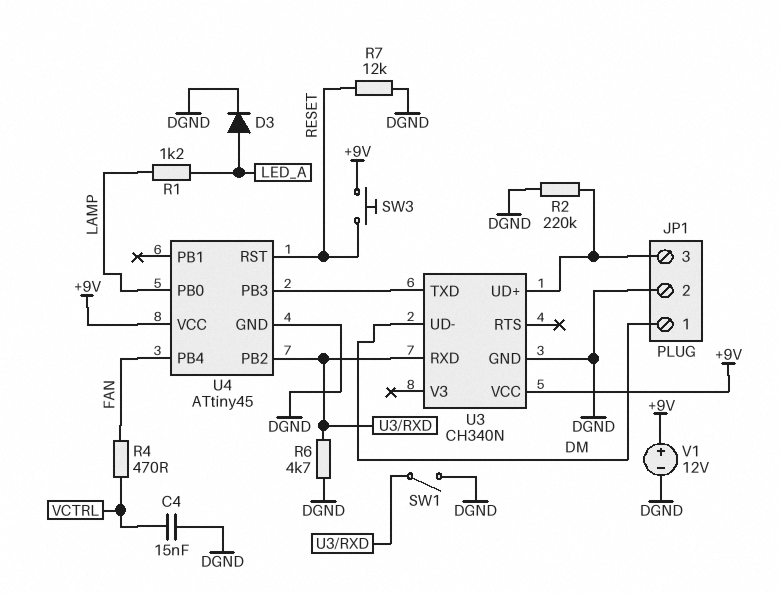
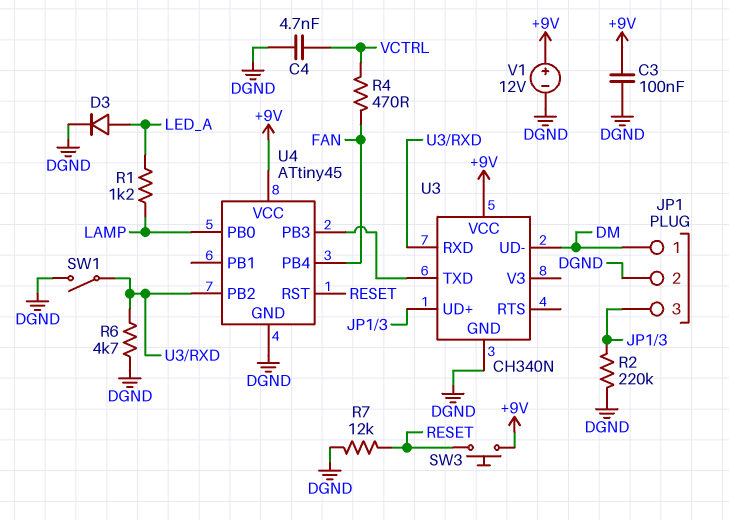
C3: none -> 100nF (+9V, DGND)
C4: 15nF (DGND, VCTRL) -> 4.7nF (DGND, VCTRL)

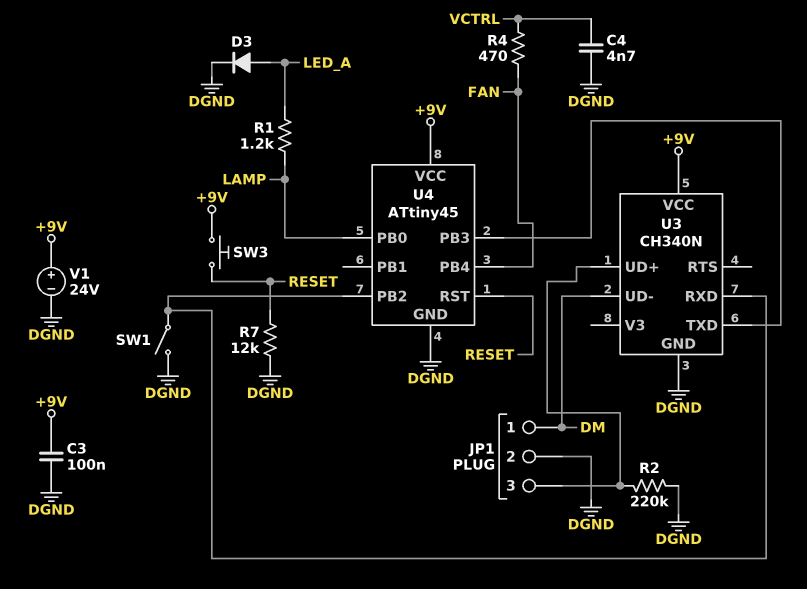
R6: 4.7k (DGND, U3/RXD) -> none
V1: 12V (plus +9V, minus DGND) -> 24V (plus +9V, minus DGND)

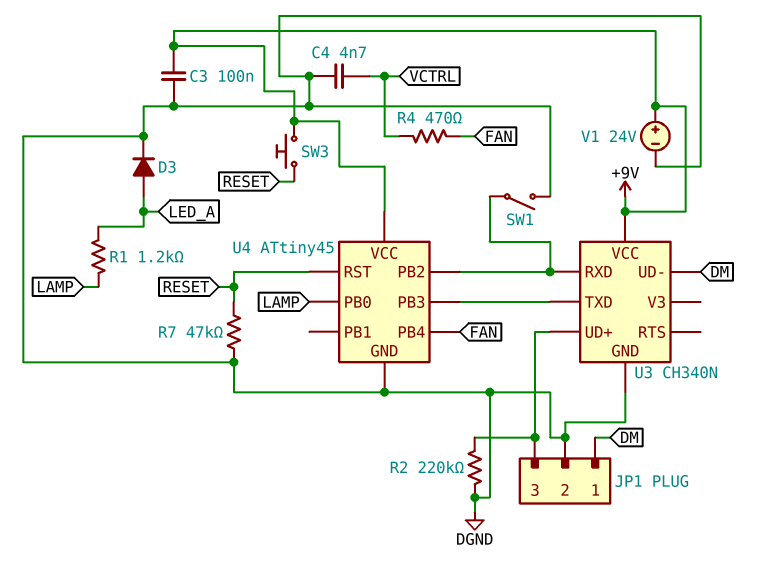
R7: 12k (DGND, RESET) -> 47k (DGND, RESET)

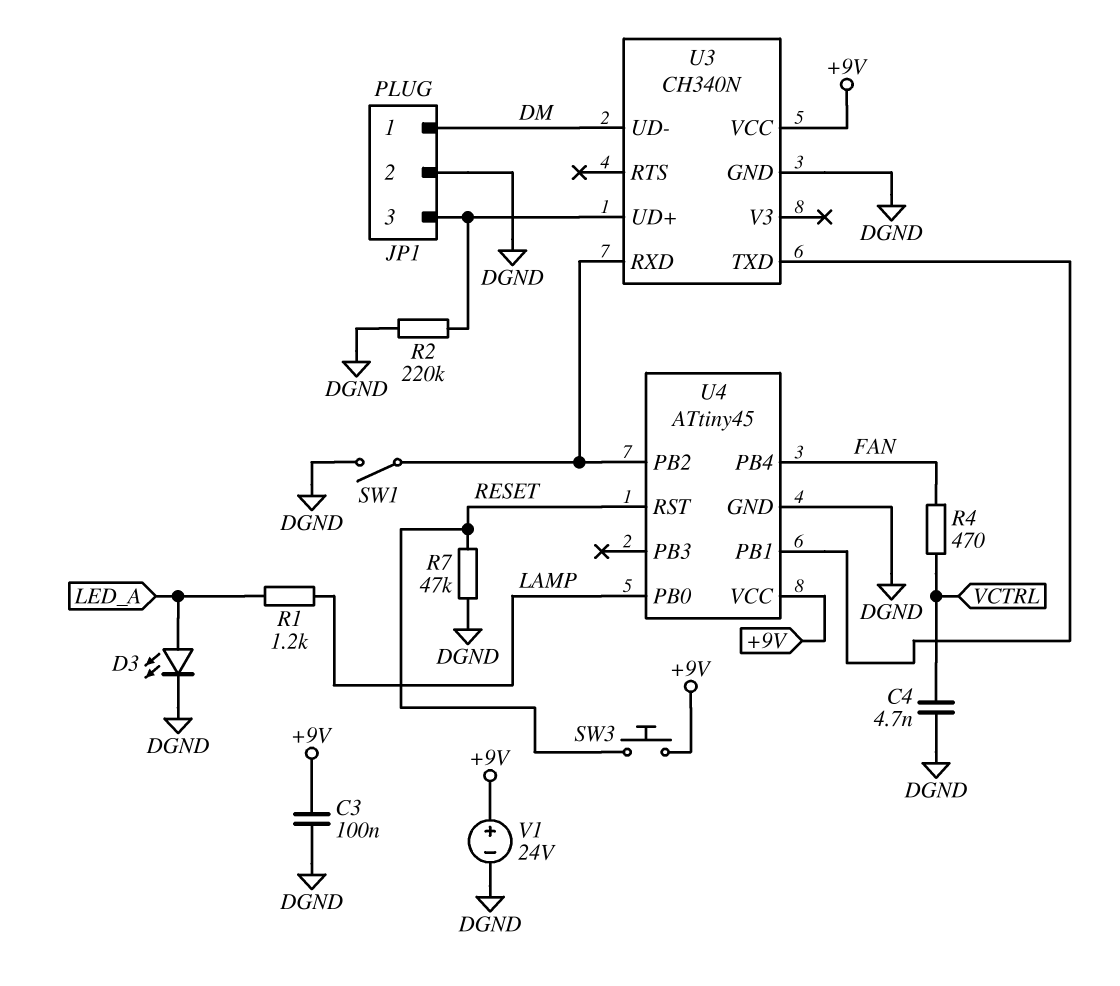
D3: diode (A LED_A, K DGND) -> LED (A LED_A, K DGND)
U4 pin PB1: none -> U3/TXD
U4 pin PB3: U3/TXD -> none

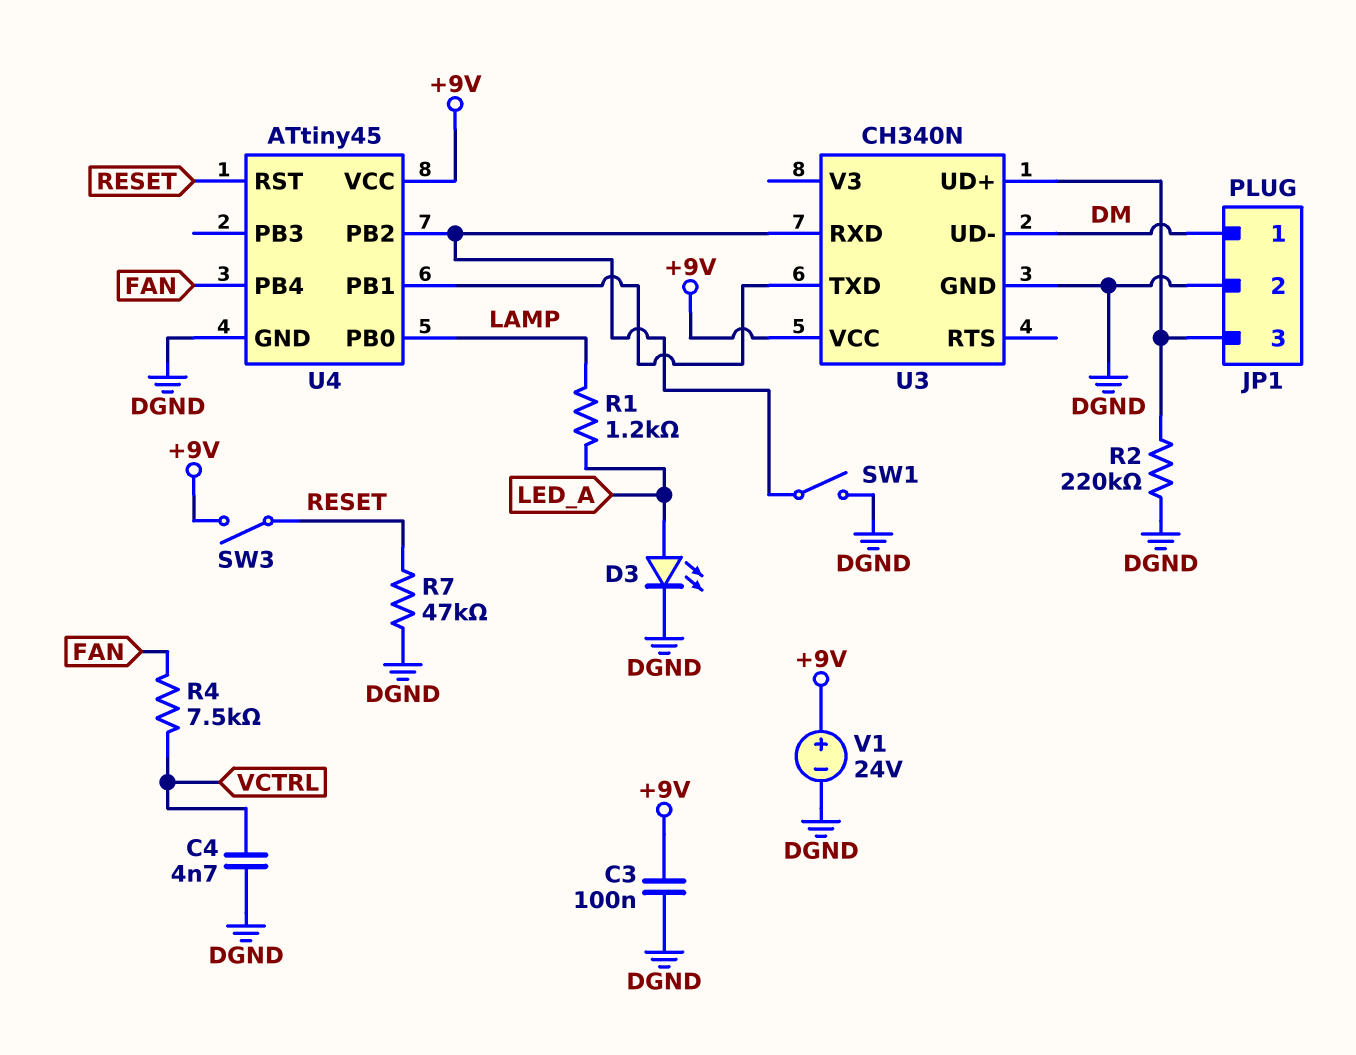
R4: 470 (FAN, VCTRL) -> 7.5k (FAN, VCTRL)
SW3: button (+9V, RESET) -> switch (+9V, RESET)

